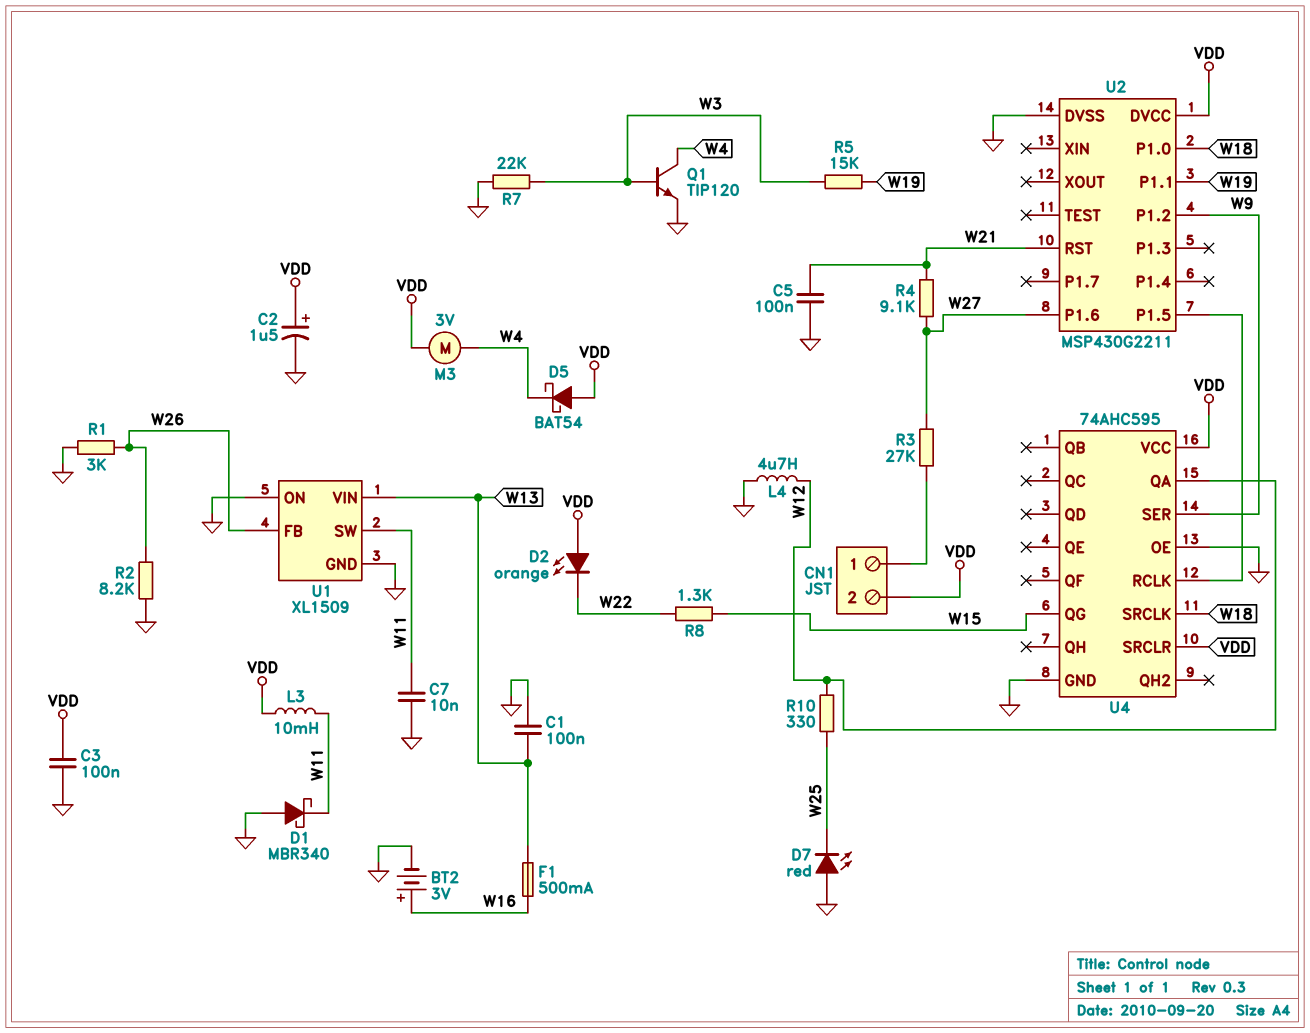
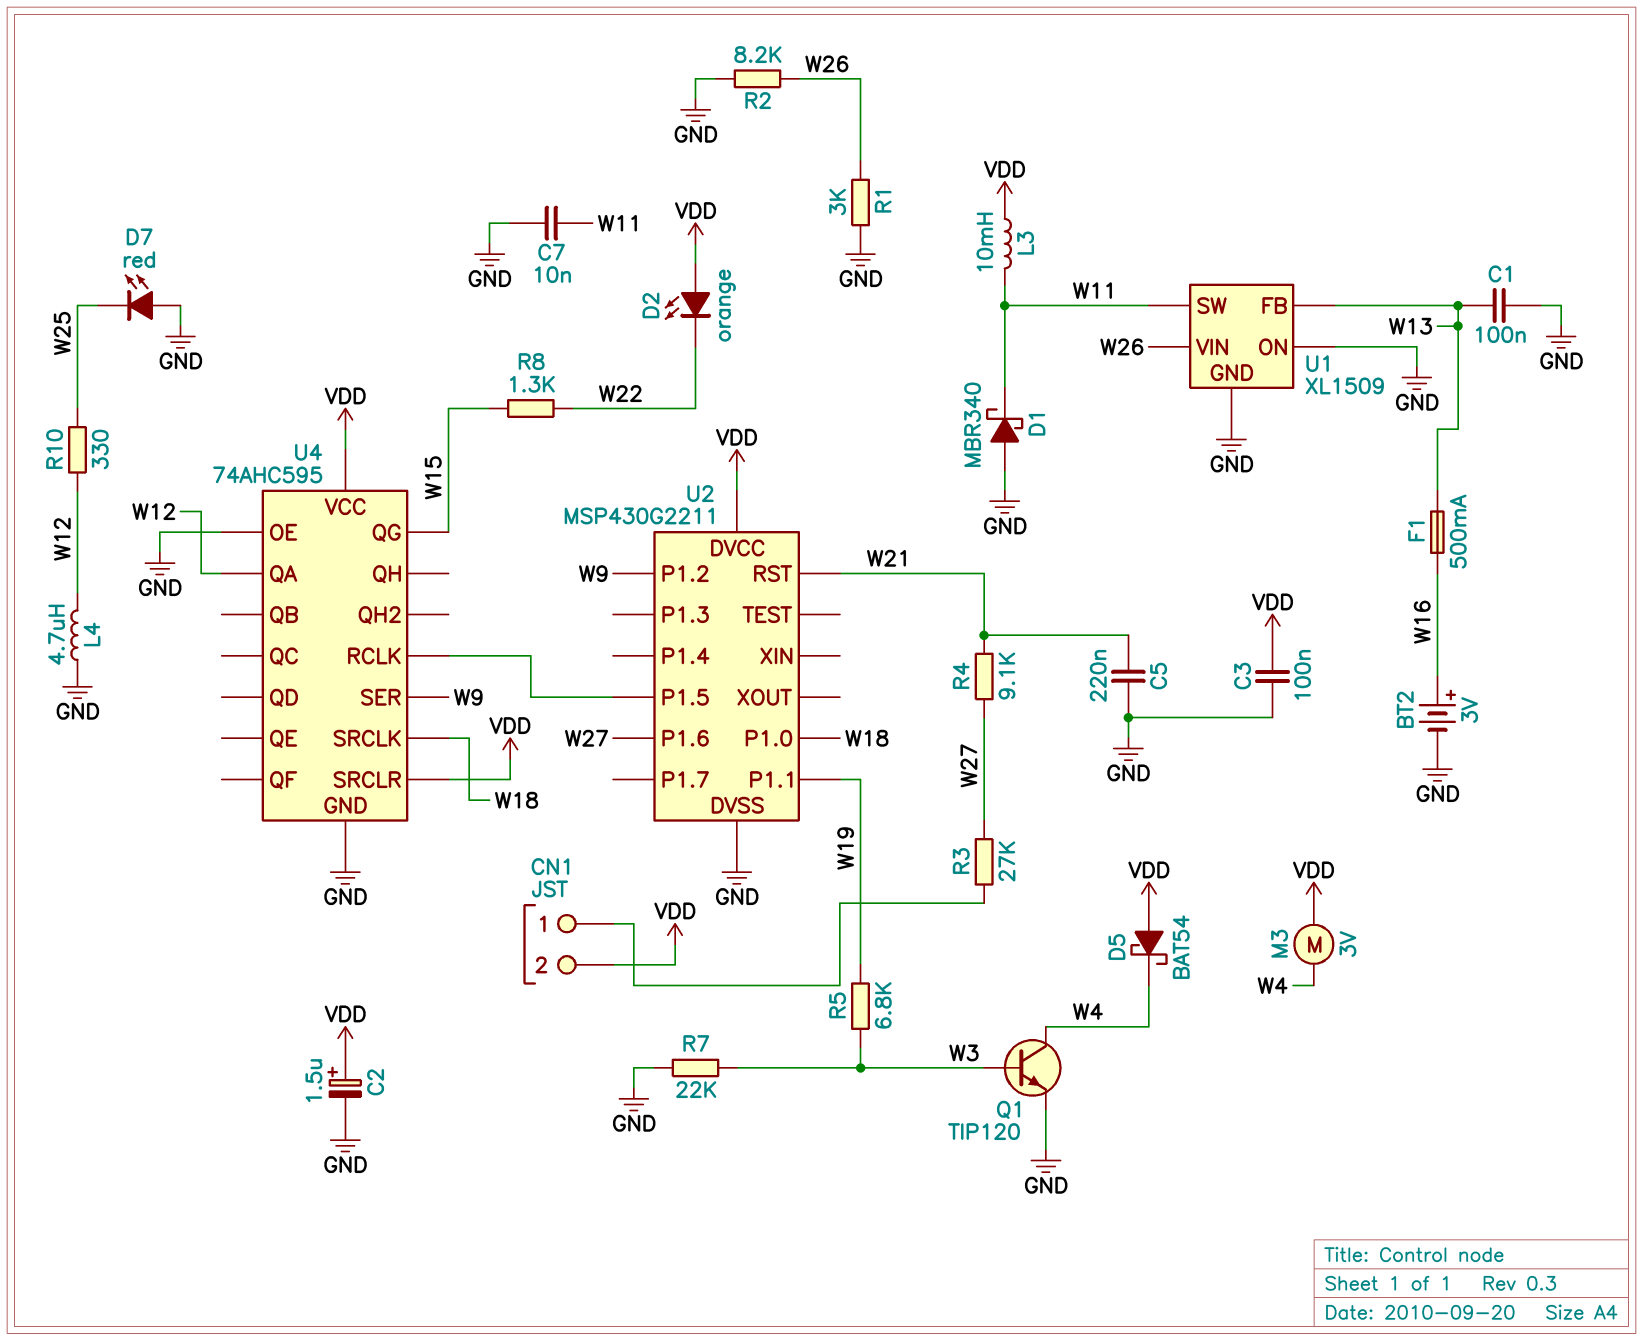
C5: 100nF (GND, W21) -> 220nF (GND, W21)
R5: 15k (W3, W19) -> 6.8k (W3, W19)
U1 pin FB: W26 -> W13
U1 pin VIN: W13 -> W26

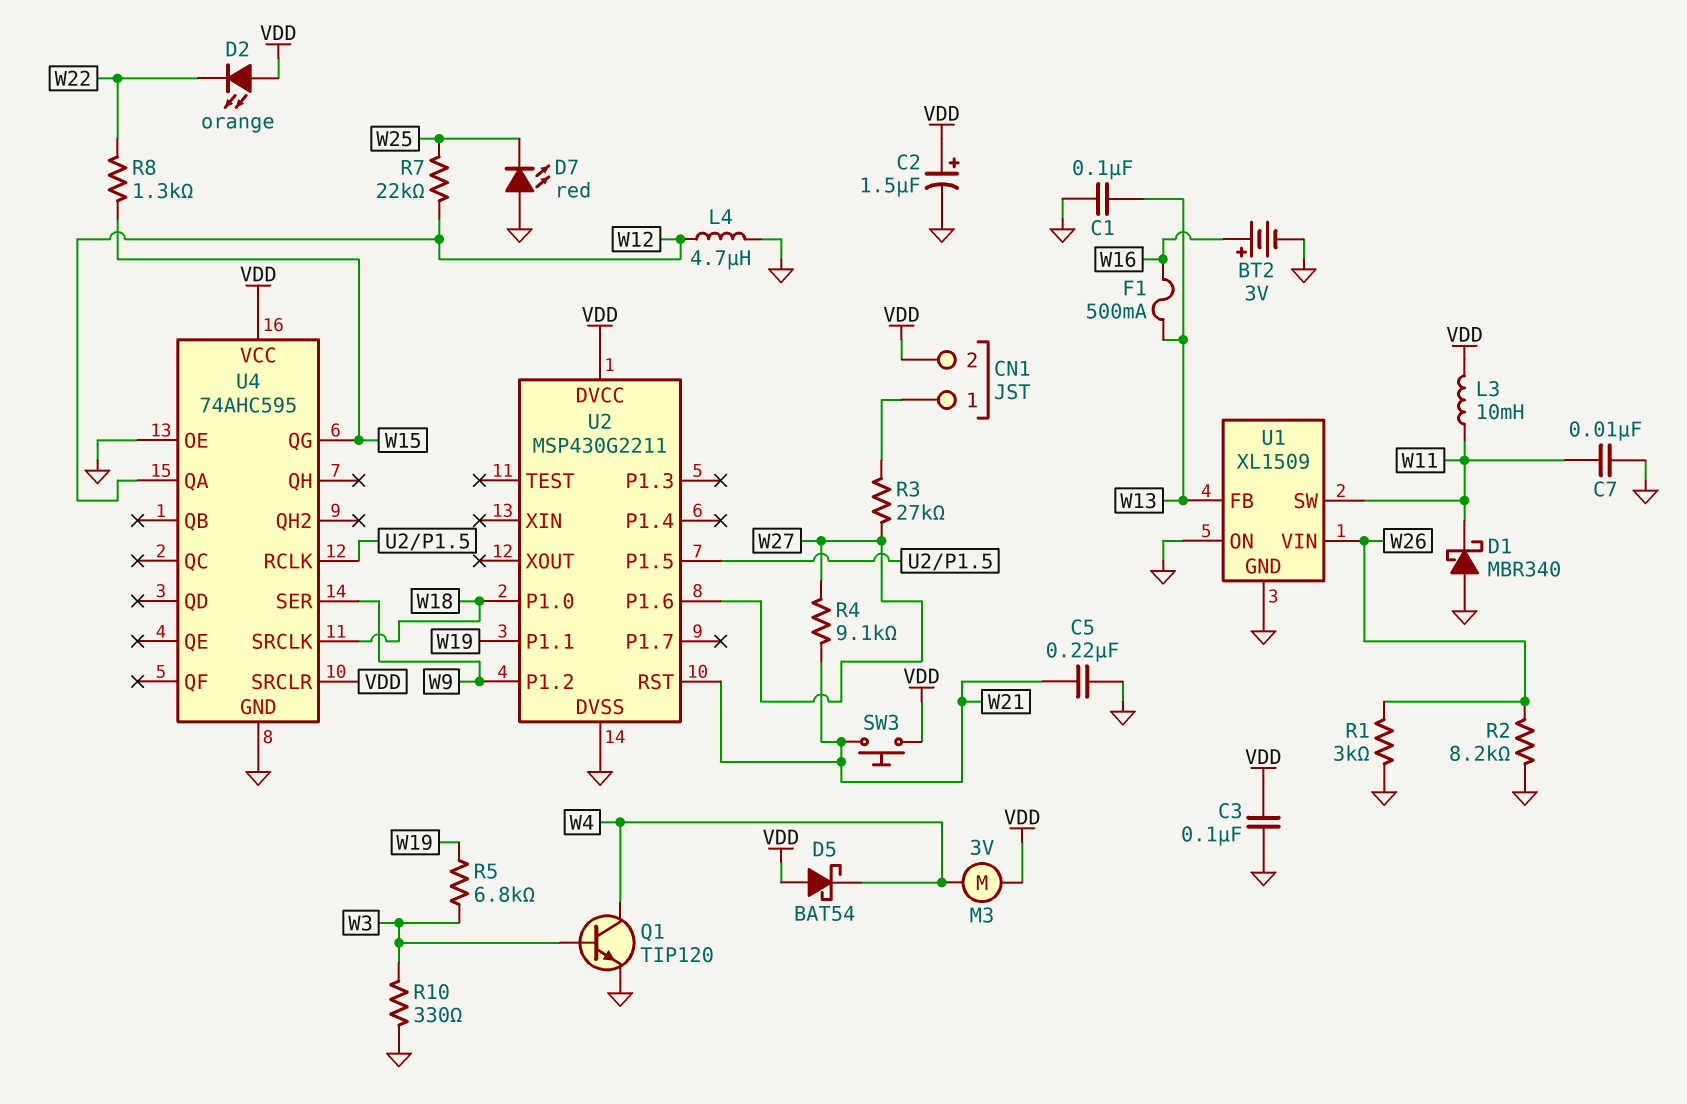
R7: 22k (GND, W3) -> 22k (W12, W25)
R10: 330 (W12, W25) -> 330 (GND, W3)
SW3: none -> button (VDD, W21)

